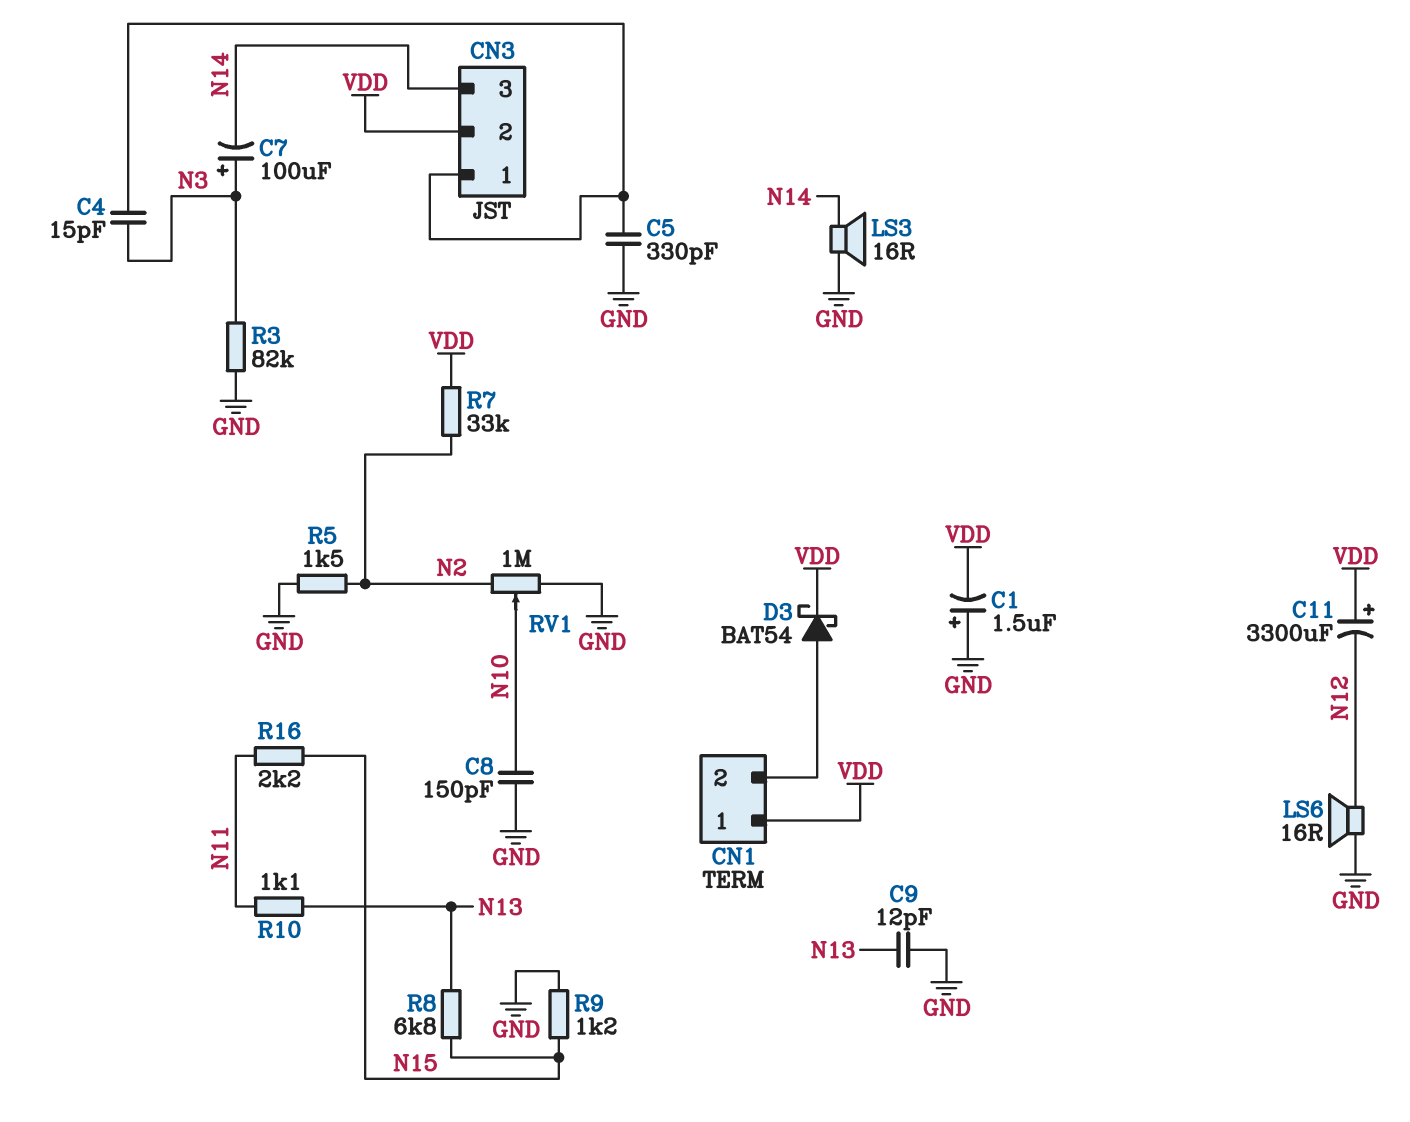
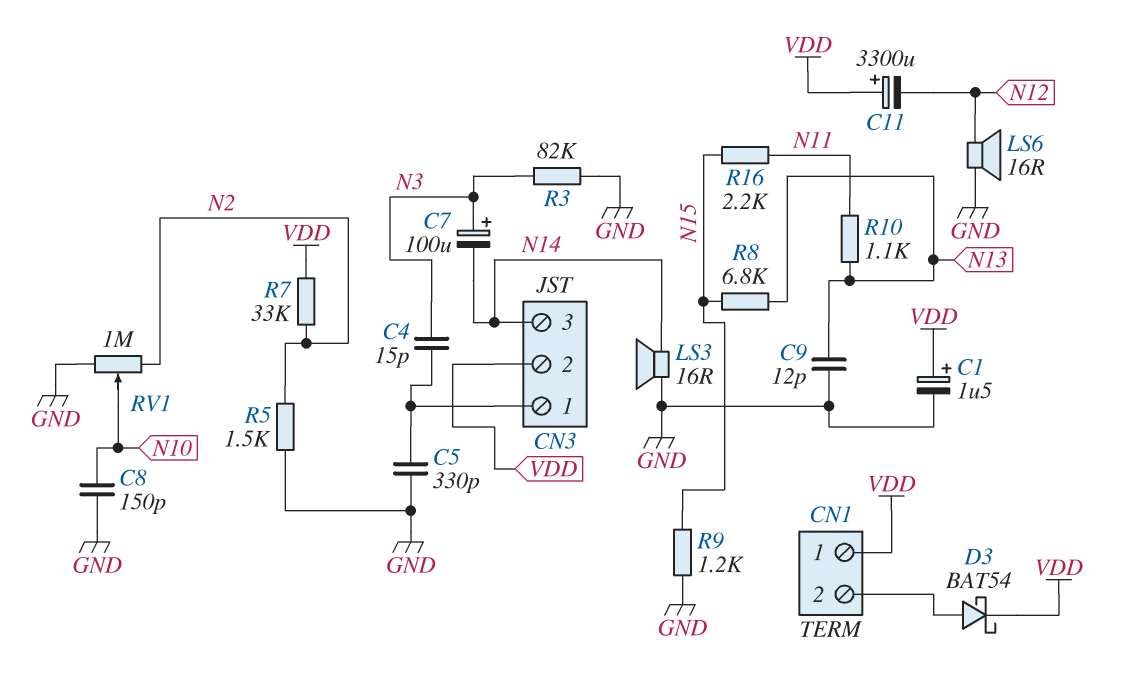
C1: 1.5uF (plus GND, minus VDD) -> 1.5uF (plus VDD, minus GND)

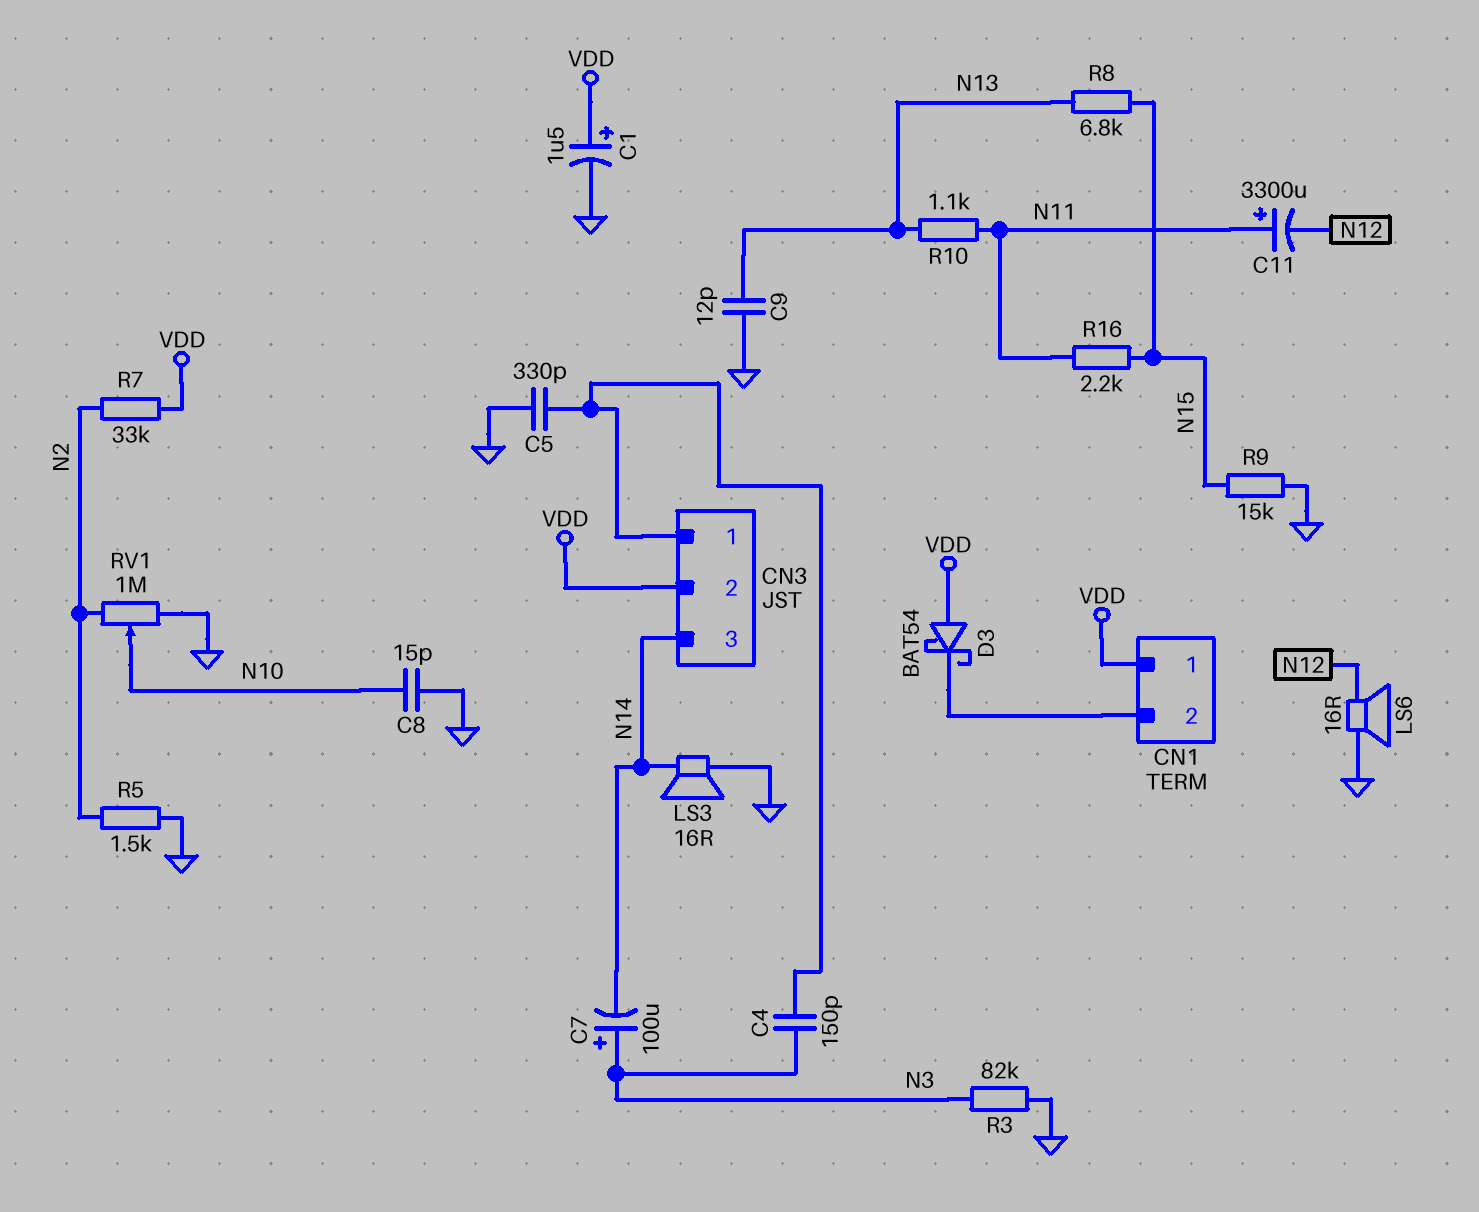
C4: 15pF (CN3/1, N3) -> 150pF (CN3/1, N3)
C8: 150pF (GND, N10) -> 15pF (GND, N10)
C11: 3300uF (plus VDD, minus N12) -> 3300uF (plus N11, minus N12)
D3: schottky BAT54 (A CN1/2, K VDD) -> schottky BAT54 (A VDD, K CN1/2)
R9: 1.2k (GND, N15) -> 15k (GND, N15)

